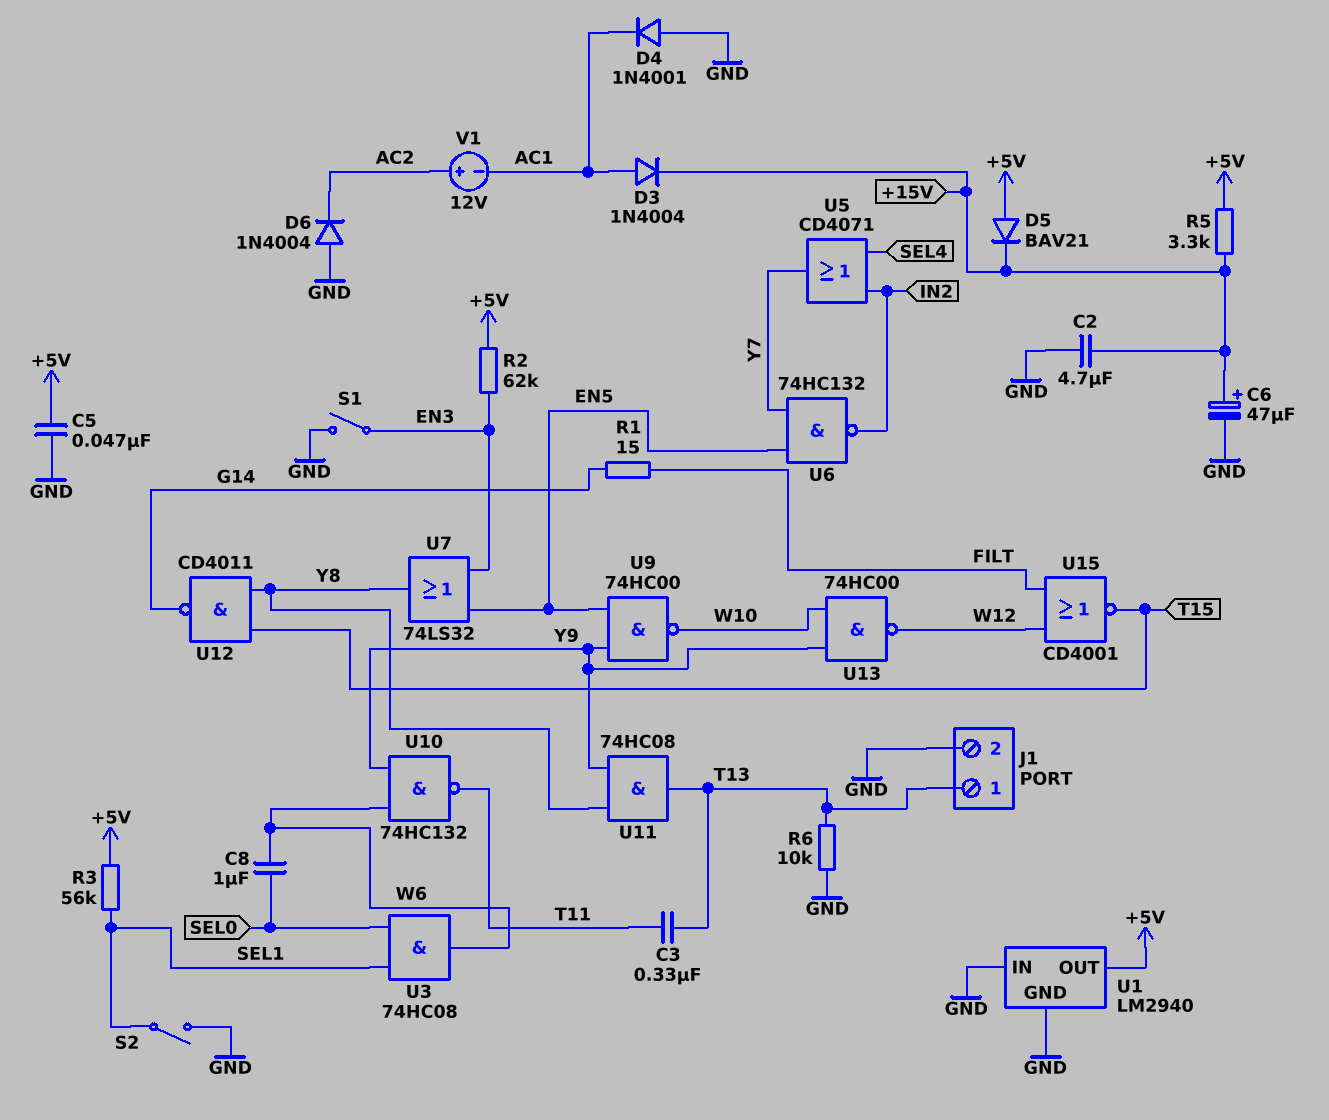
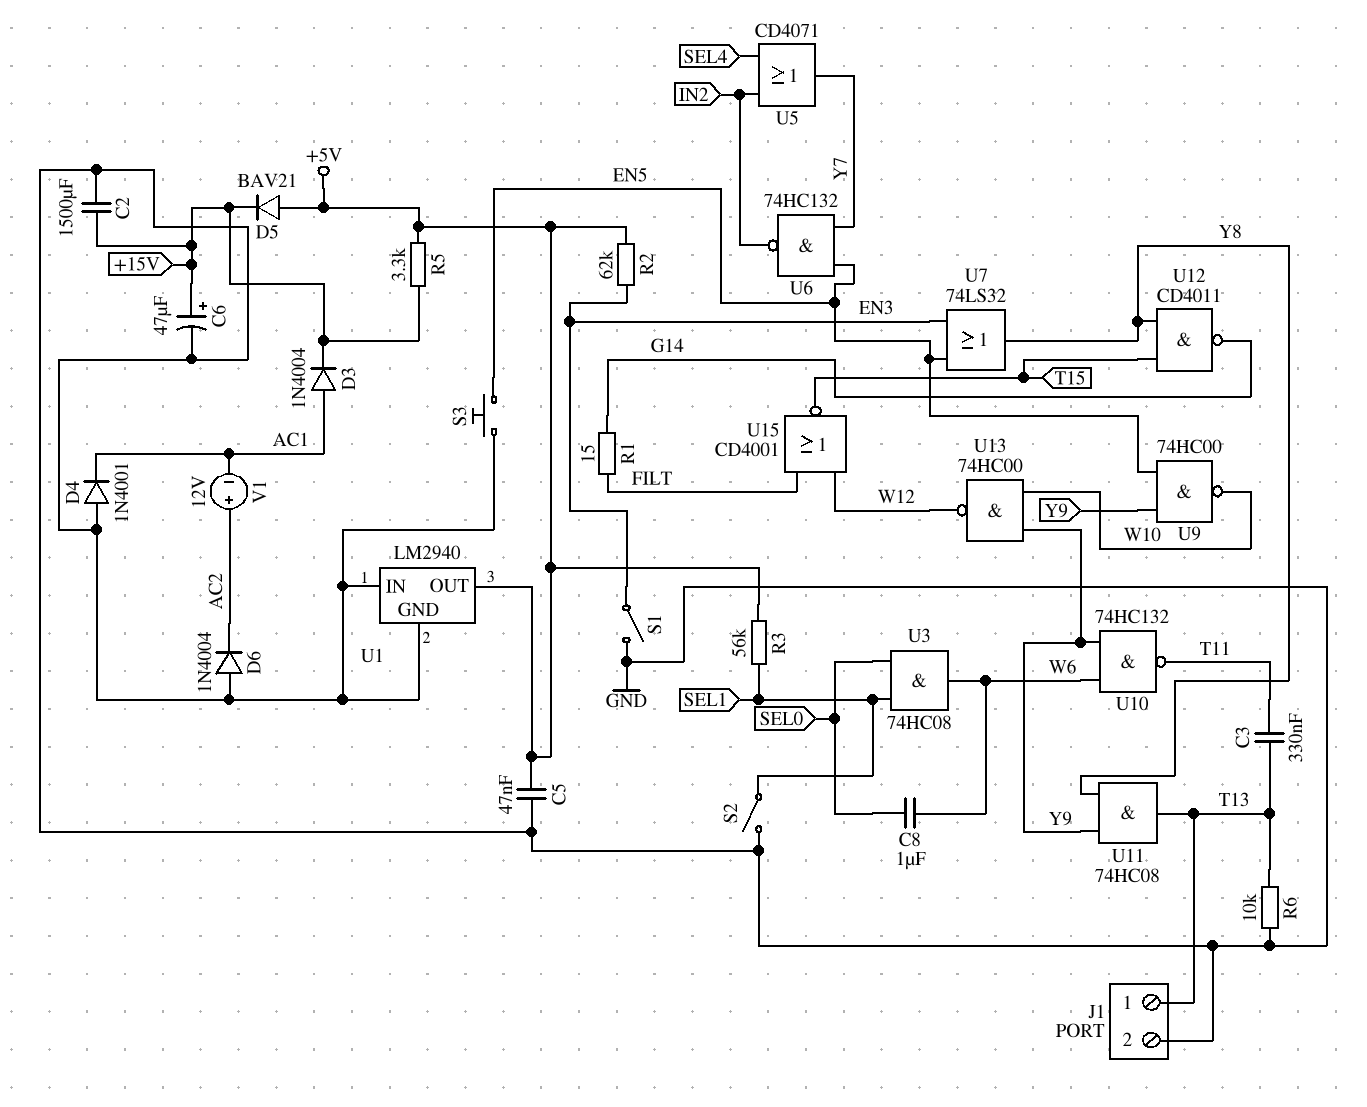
C2: 4.7uF (+15V, GND) -> 1500uF (+15V, GND)
S3: none -> button (EN5, GND)

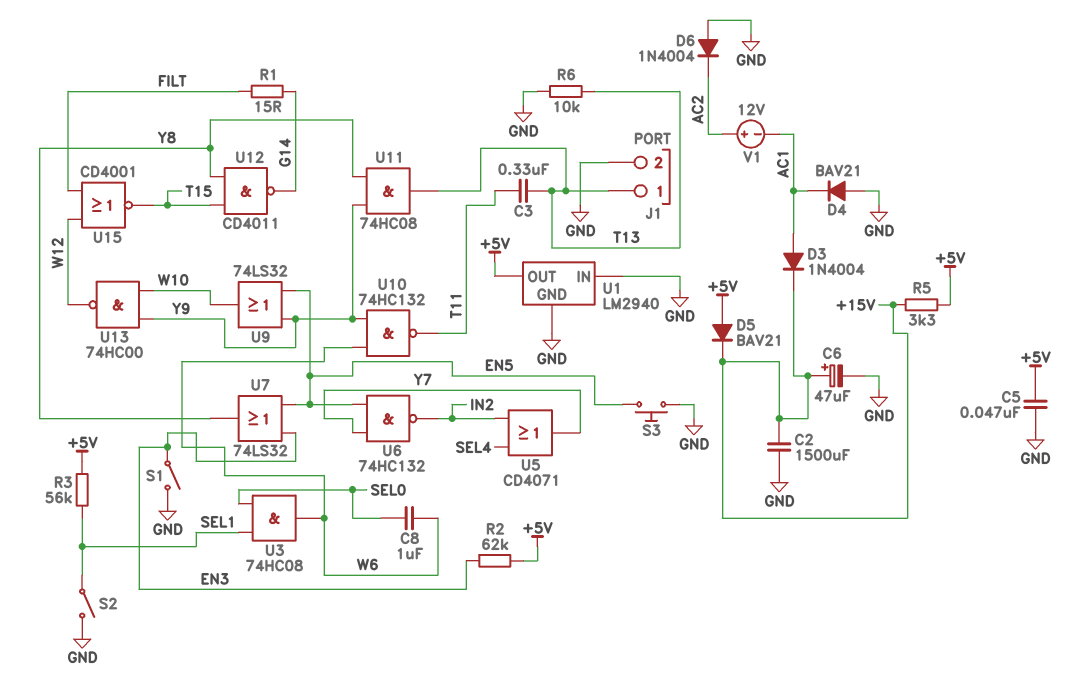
D4: diode 1N4001 (A GND, K AC1) -> diode BAV21 (A GND, K AC1)
U9: NAND 74HC00 (in EN5, in Y9, out W10) -> OR 74LS32 (in EN5, in Y9, out W10)

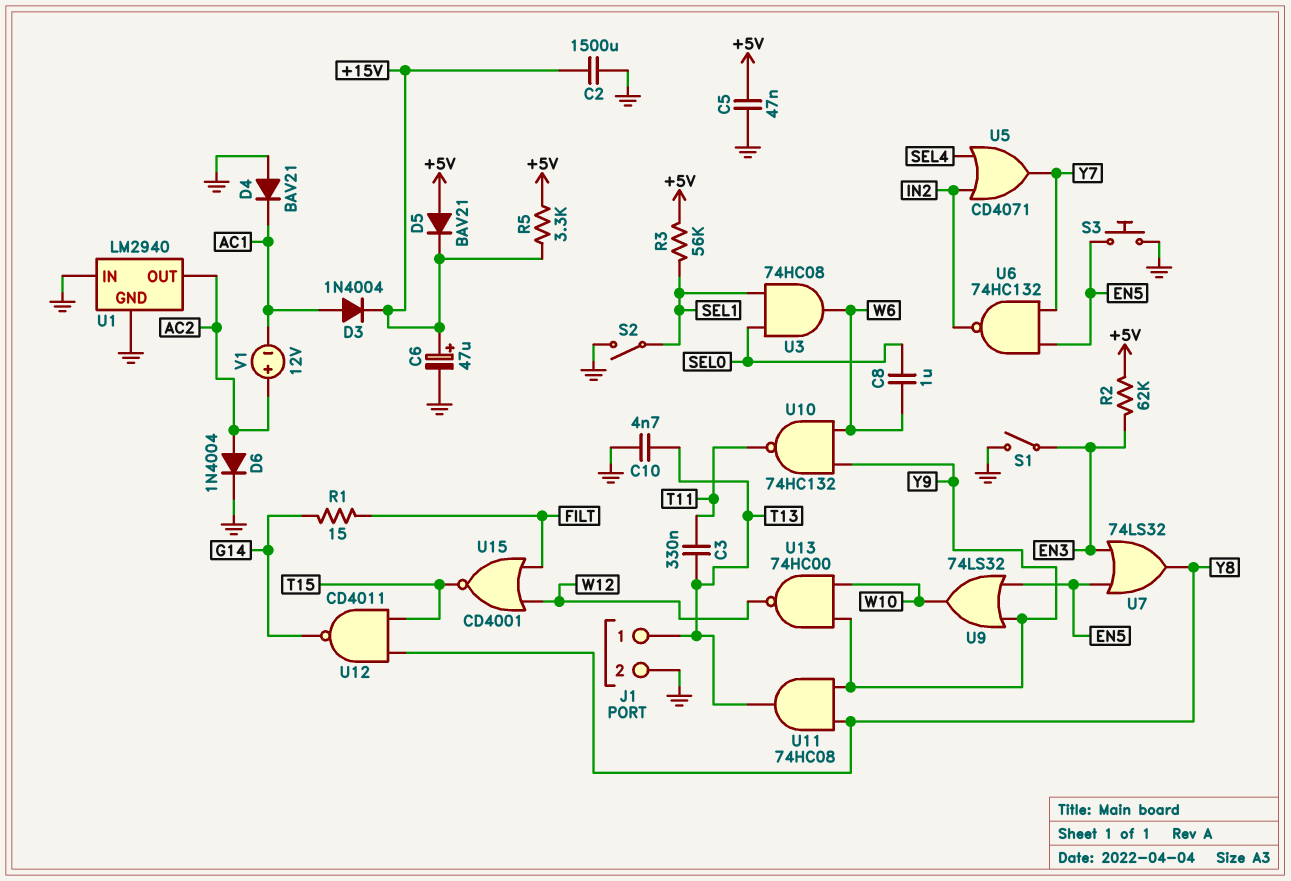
C10: none -> 4.7nF (GND, T13)
D6: diode 1N4004 (A GND, K AC2) -> diode 1N4004 (A AC2, K GND)
R6: 10k (GND, T13) -> none
U1 pin OUT: +5V -> AC2

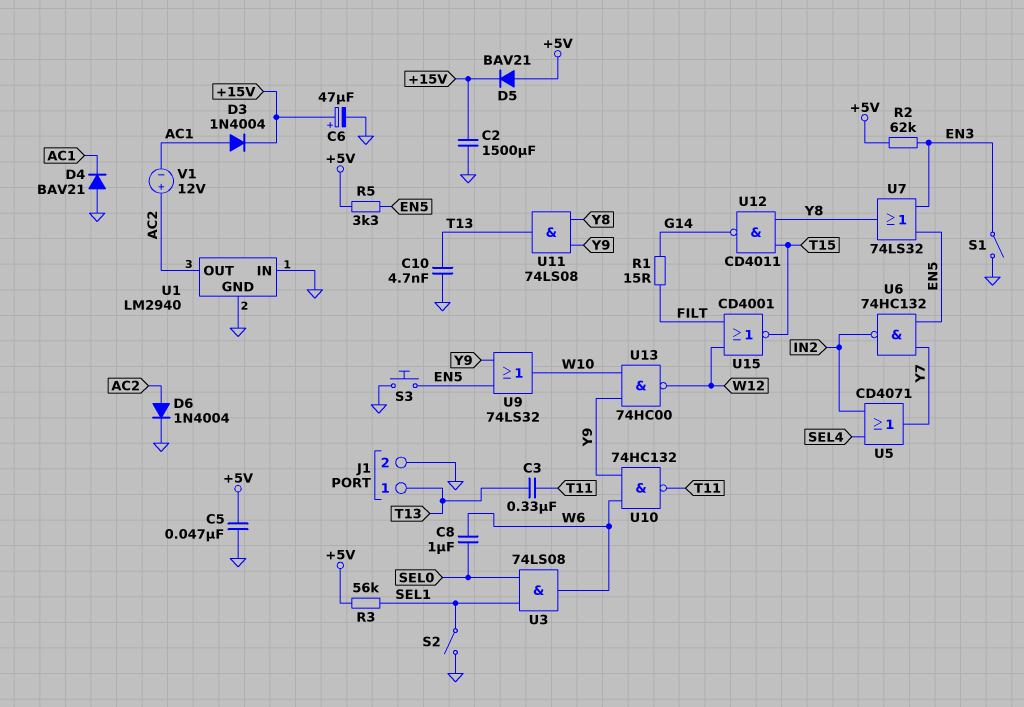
R5: 3.3k (+5V, +15V) -> 3.3k (+5V, EN5)
U3: AND 74HC08 (in SEL0, in SEL1, out W6) -> AND 74LS08 (in SEL0, in SEL1, out W6)
U11: AND 74HC08 (in Y8, in Y9, out T13) -> AND 74LS08 (in Y8, in Y9, out T13)

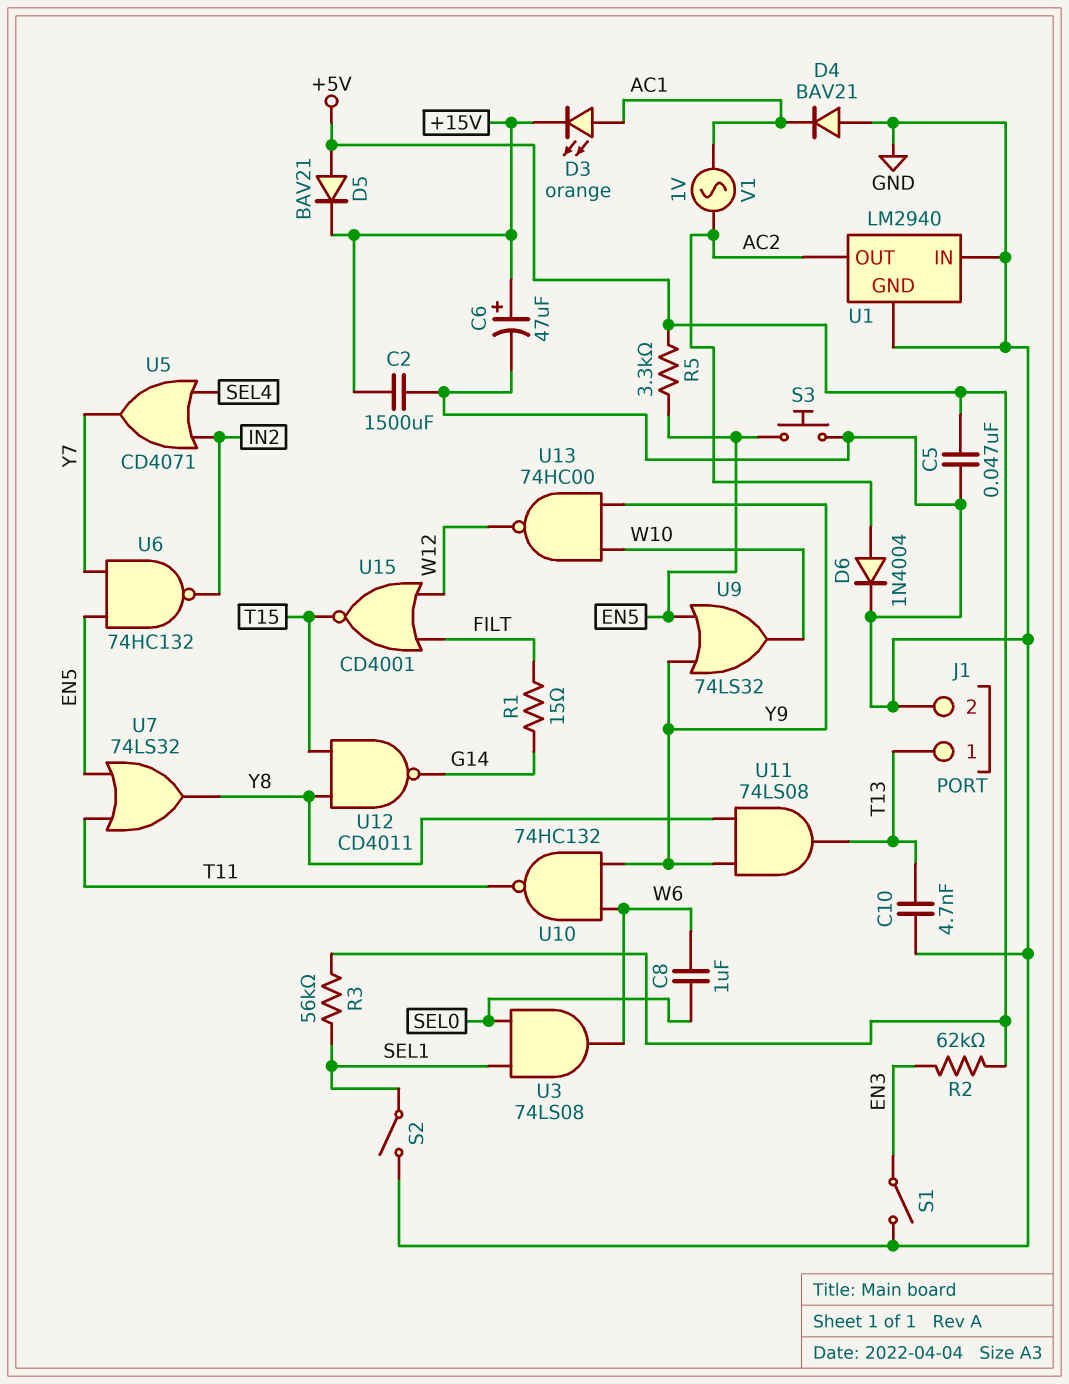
C3: 330nF (T11, T13) -> none
D3: diode 1N4004 (A AC1, K +15V) -> LED orange (A AC1, K +15V)
U7: OR 74LS32 (in EN3, in EN5, out Y8) -> OR 74LS32 (in EN5, in T11, out Y8)
V1: 12V (plus AC2, minus AC1) -> AC 1V (AC1, AC2)

